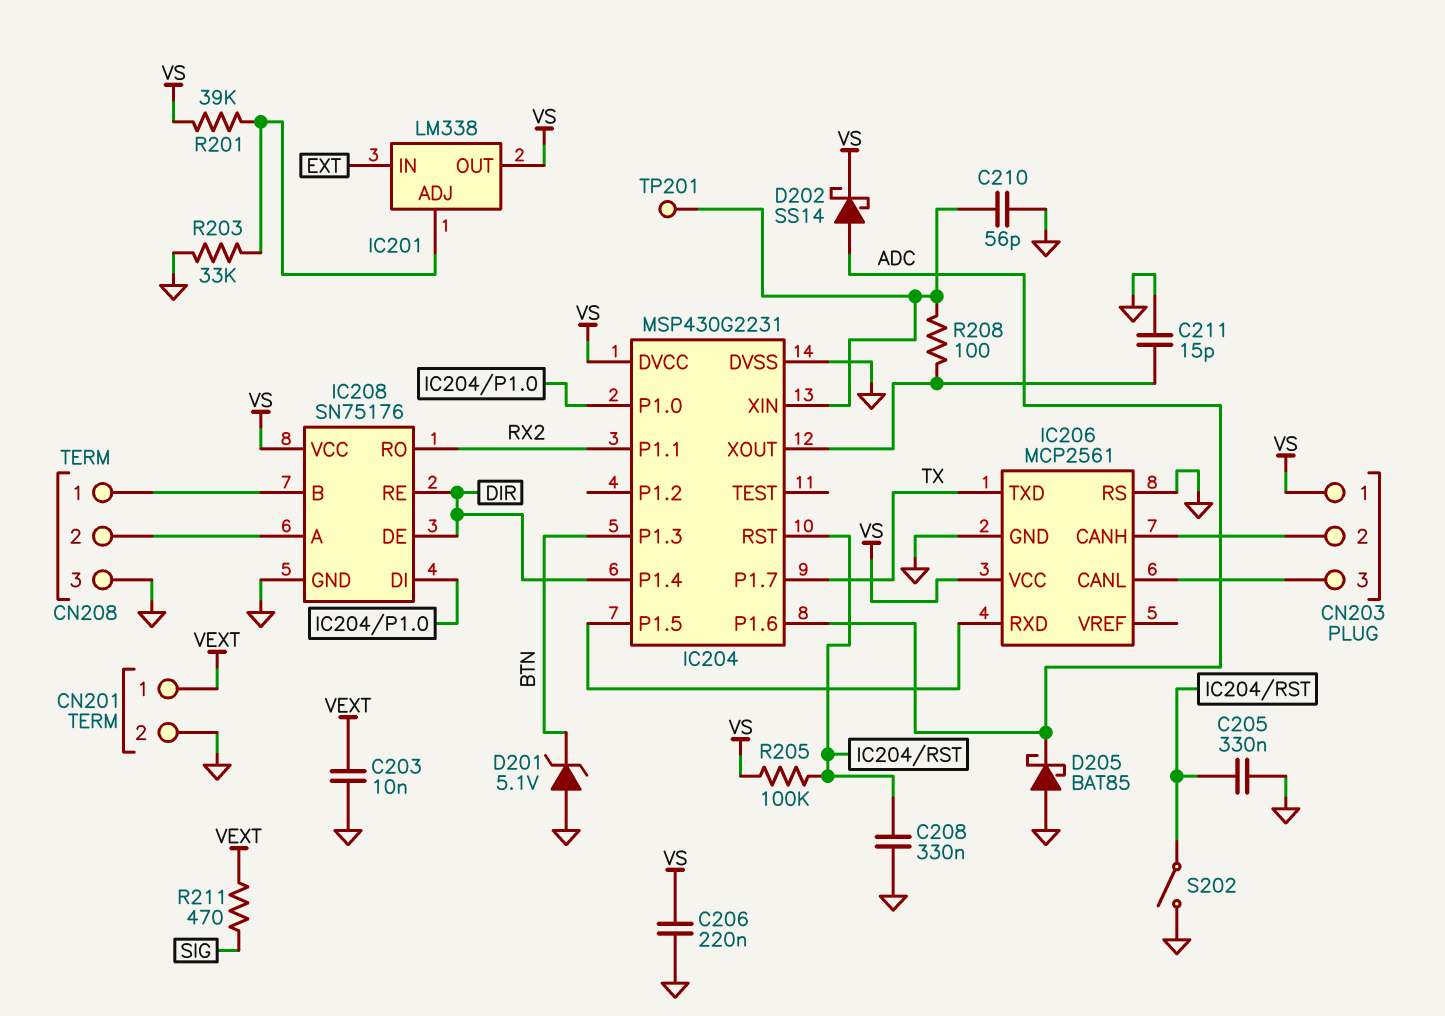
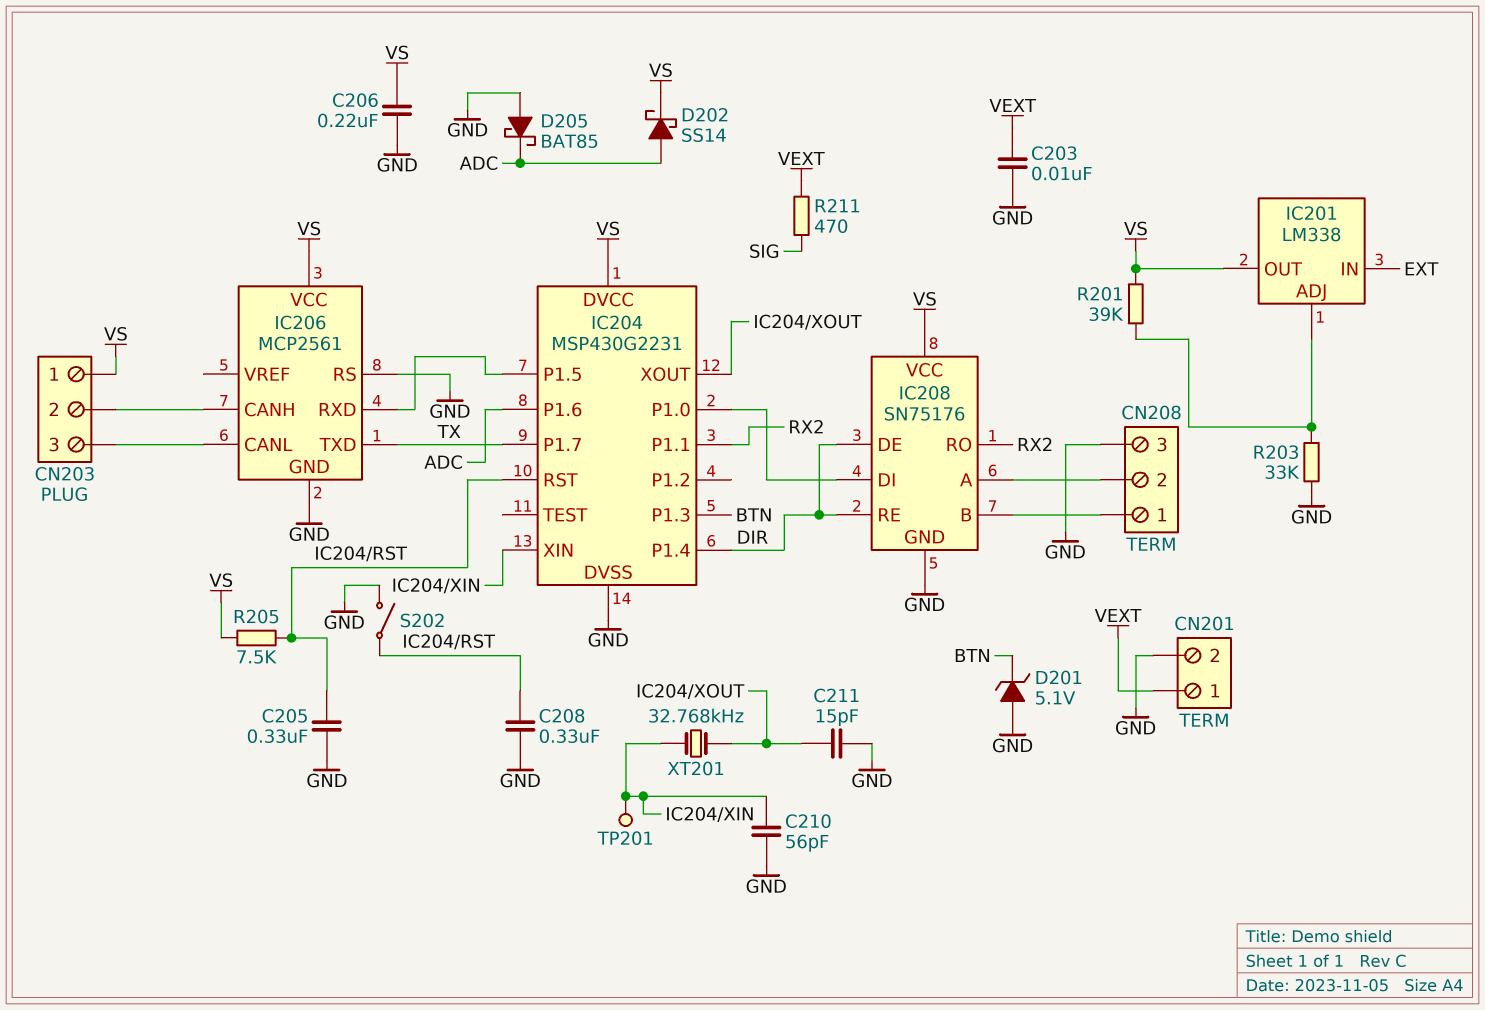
R205: 100k (IC204/RST, VS) -> 7.5k (IC204/RST, VS)
R208: 100 (IC204/XIN, IC204/XOUT) -> none
XT201: none -> 32.768kHz (IC204/XIN, IC204/XOUT)

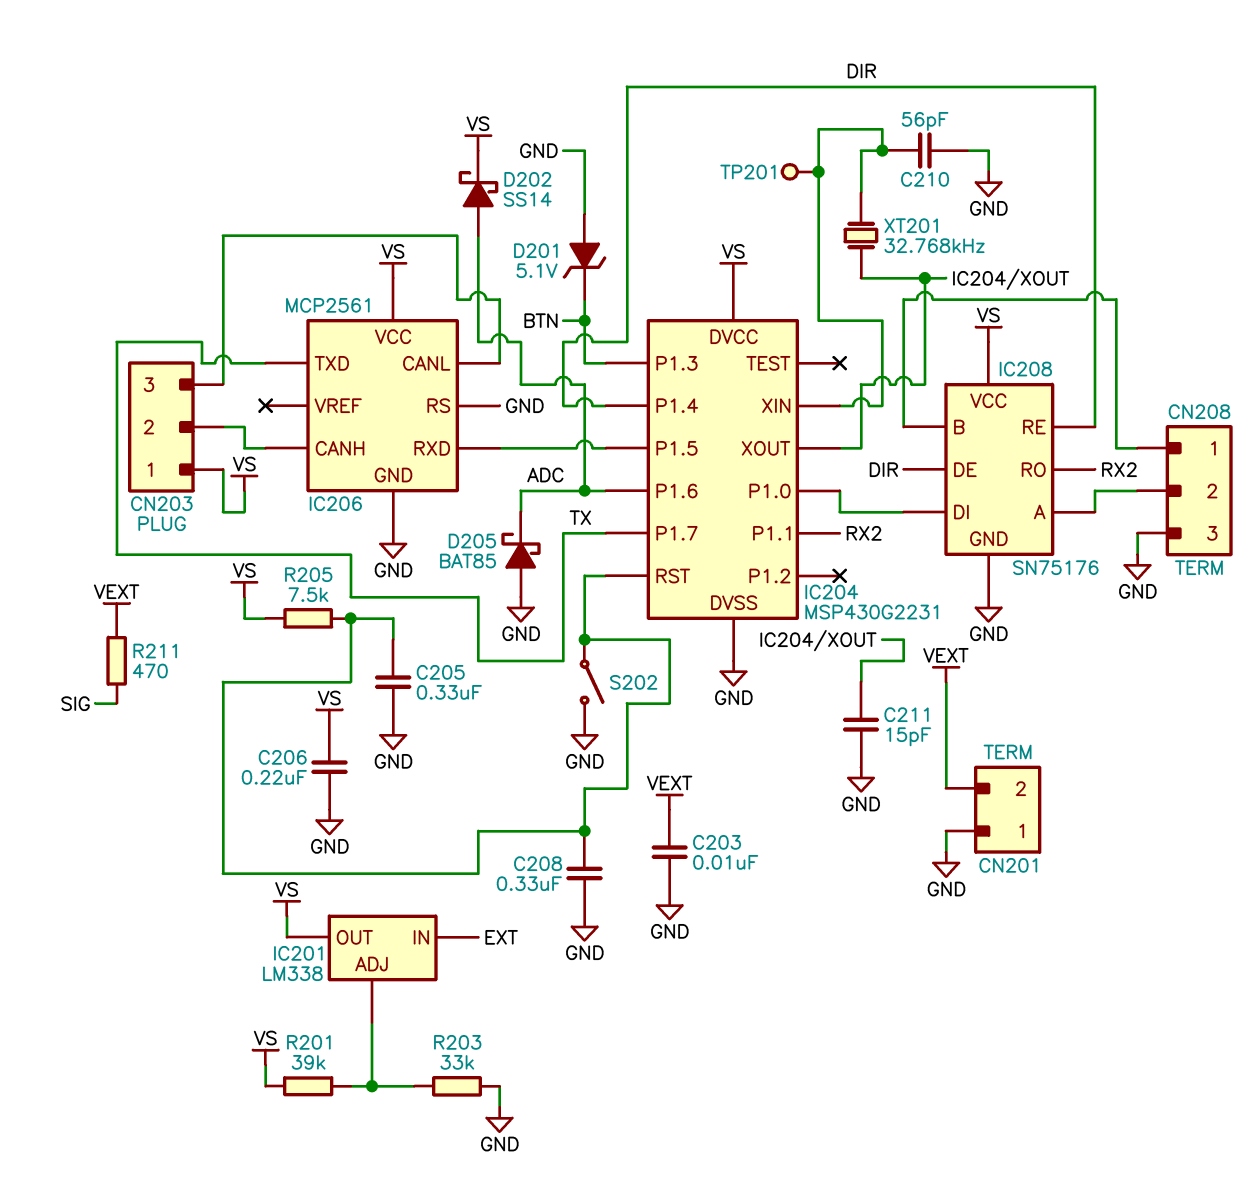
CN201 pin 1: VEXT -> GND
CN201 pin 2: GND -> VEXT

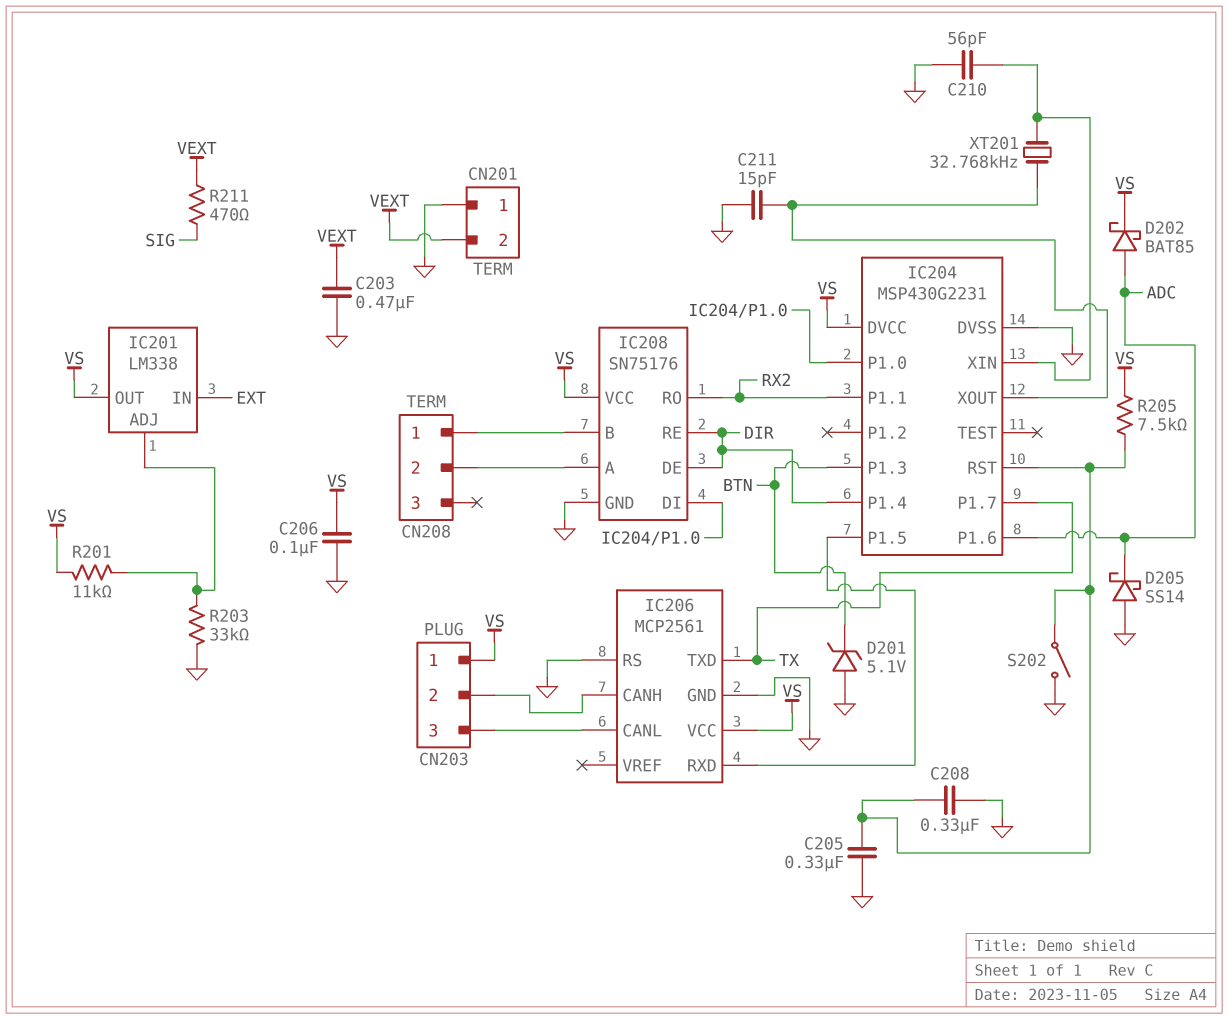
C203: 10nF (GND, VEXT) -> 470nF (GND, VEXT)
C206: 220nF (GND, VS) -> 100nF (GND, VS)
CN208 pin 3: GND -> none
D202: schottky SS14 (A ADC, K VS) -> schottky BAT85 (A ADC, K VS)
D205: schottky BAT85 (A GND, K ADC) -> schottky SS14 (A GND, K ADC)
R201: 39k (IC201/ADJ, VS) -> 11k (IC201/ADJ, VS)
TP201: test point (IC204/XIN) -> none

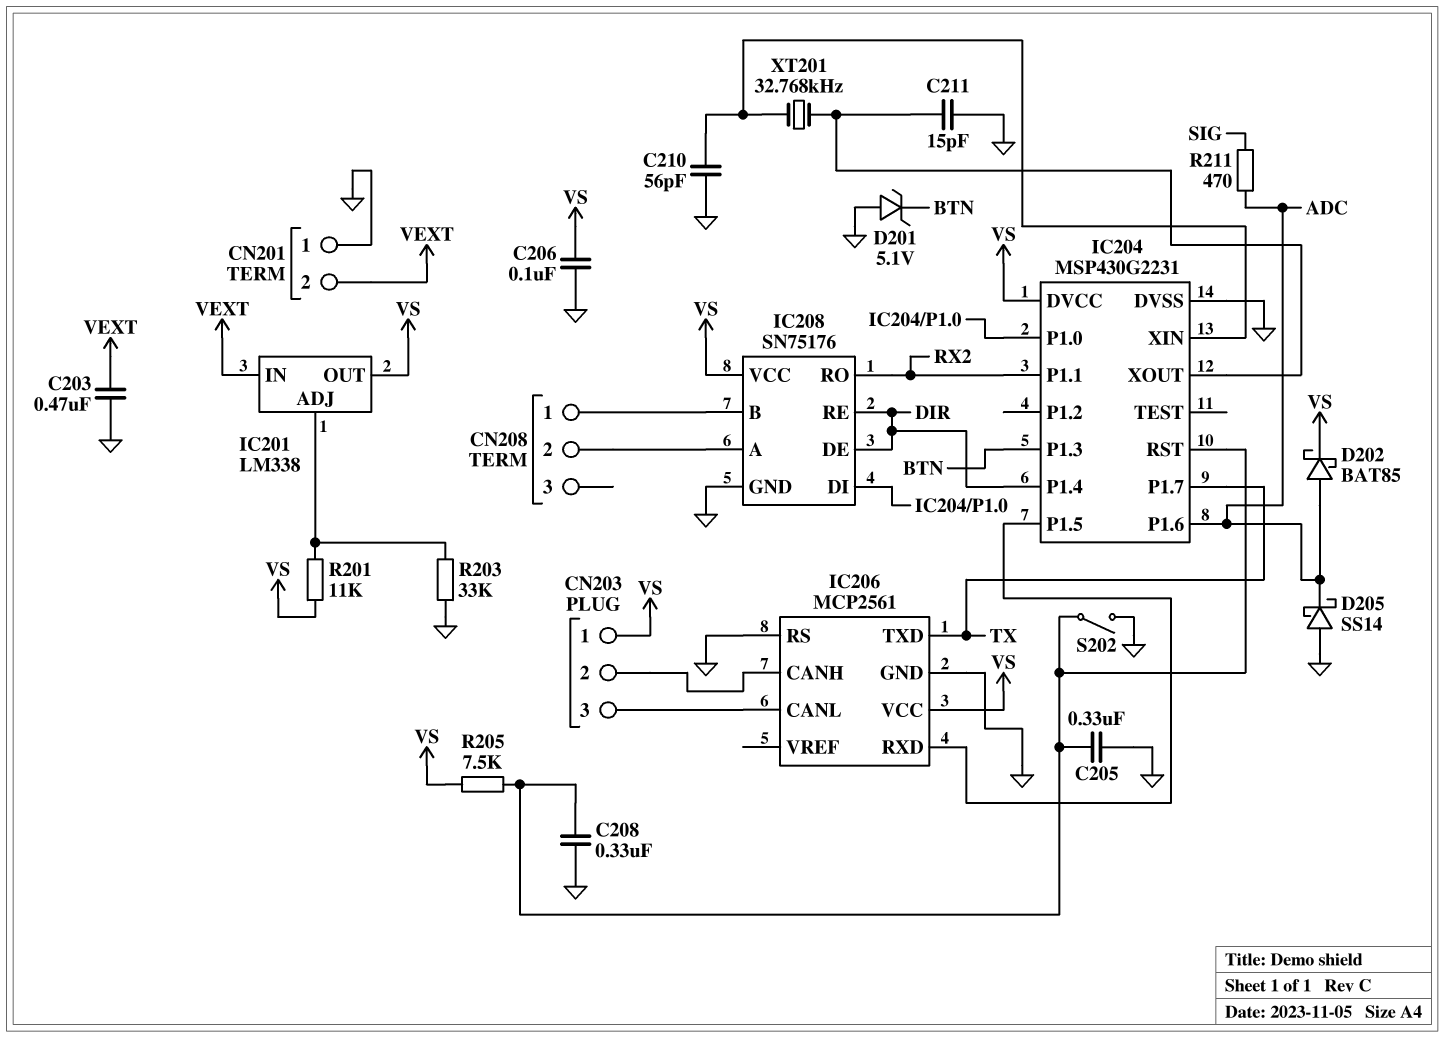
IC201 pin IN: EXT -> VEXT
R211: 470 (SIG, VEXT) -> 470 (ADC, SIG)

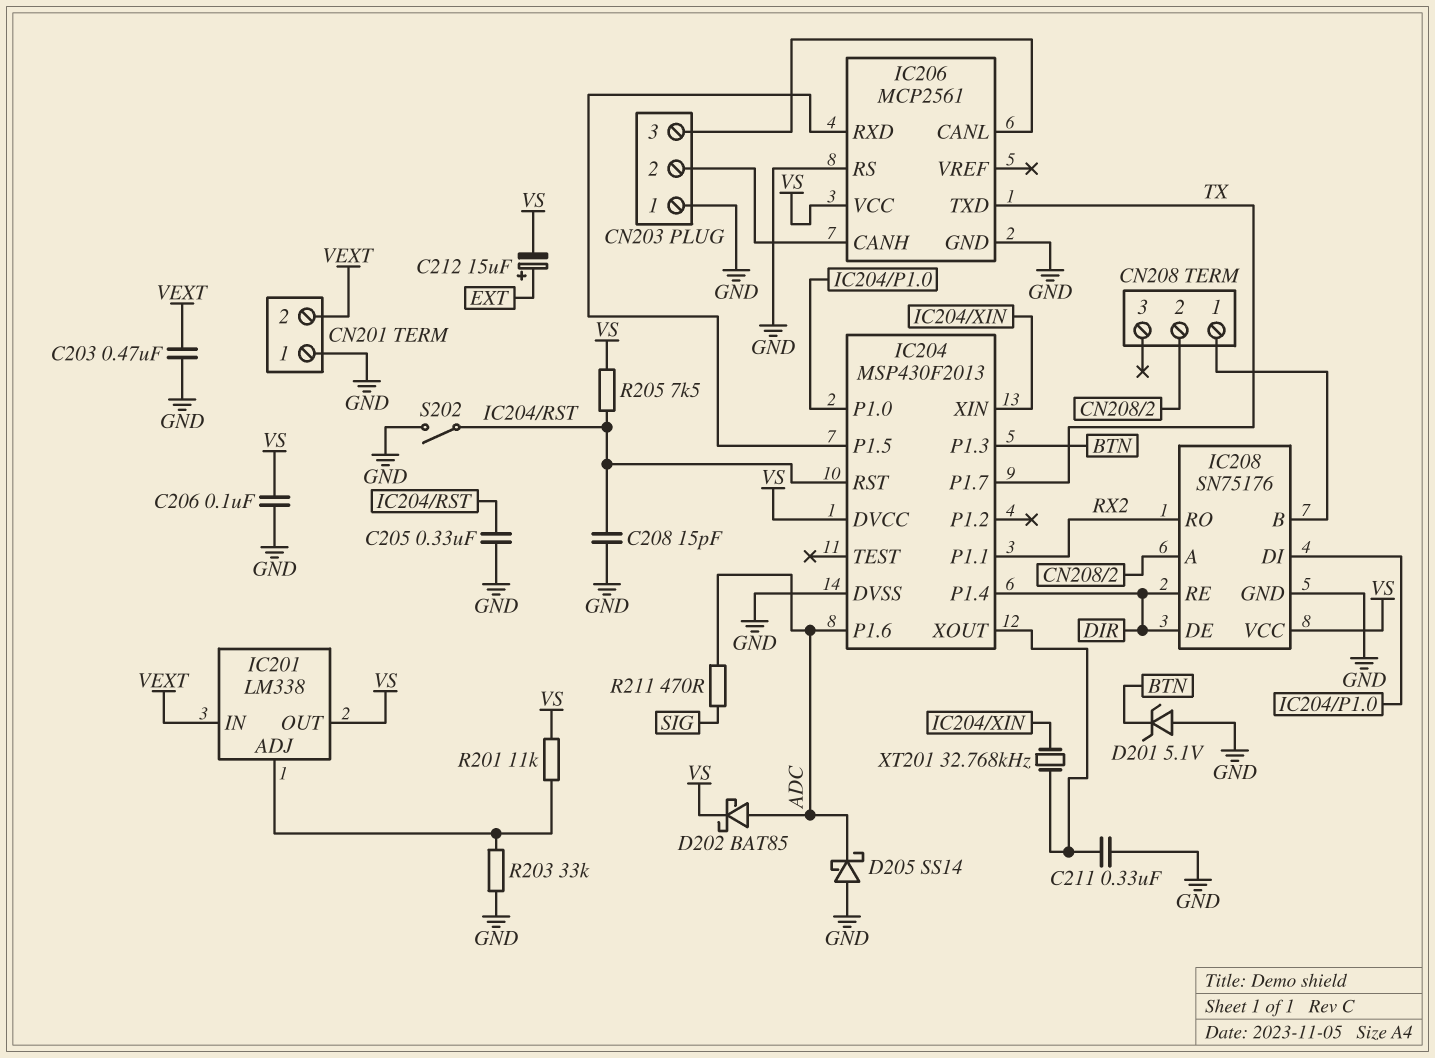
C208: 330nF (GND, IC204/RST) -> 15pF (GND, IC204/RST)
C210: 56pF (GND, IC204/XIN) -> none
C211: 15pF (GND, IC204/XOUT) -> 330nF (GND, IC204/XOUT)
C212: none -> 15uF (plus EXT, minus VS)
CN203 pin 1: VS -> GND
IC204: MSP430G2231 -> MSP430F2013

